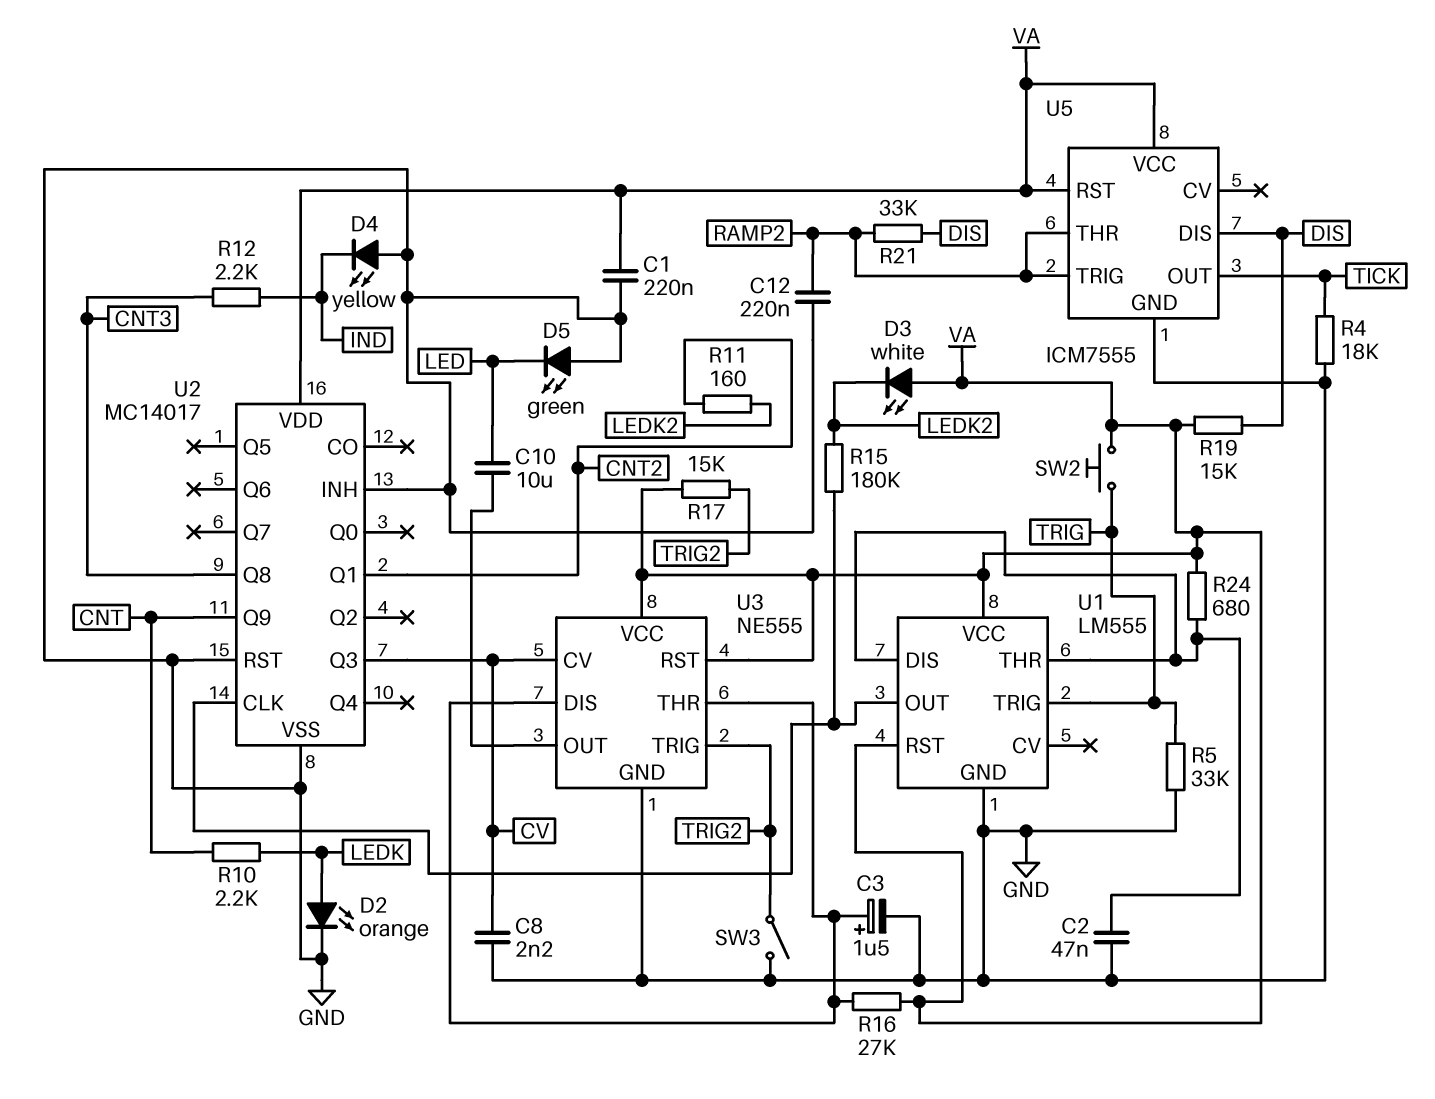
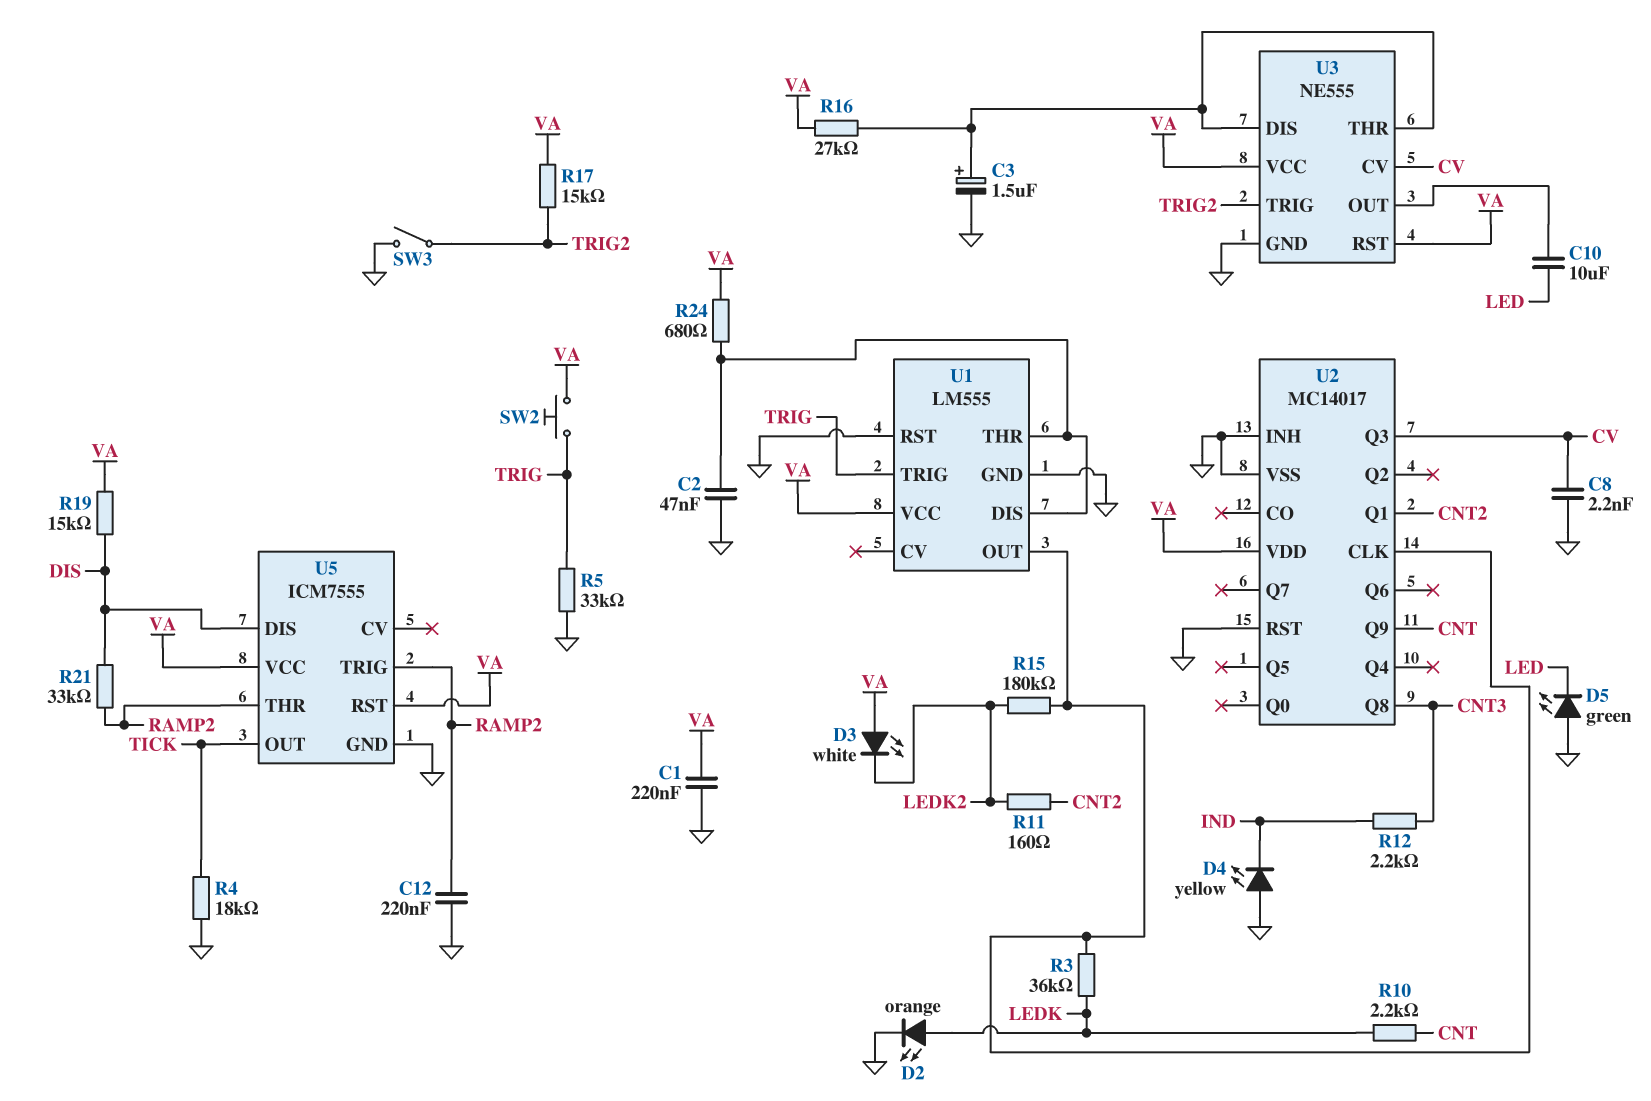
R3: none -> 36k (LEDK, U1/OUT)
U1 pin RST: VA -> GND

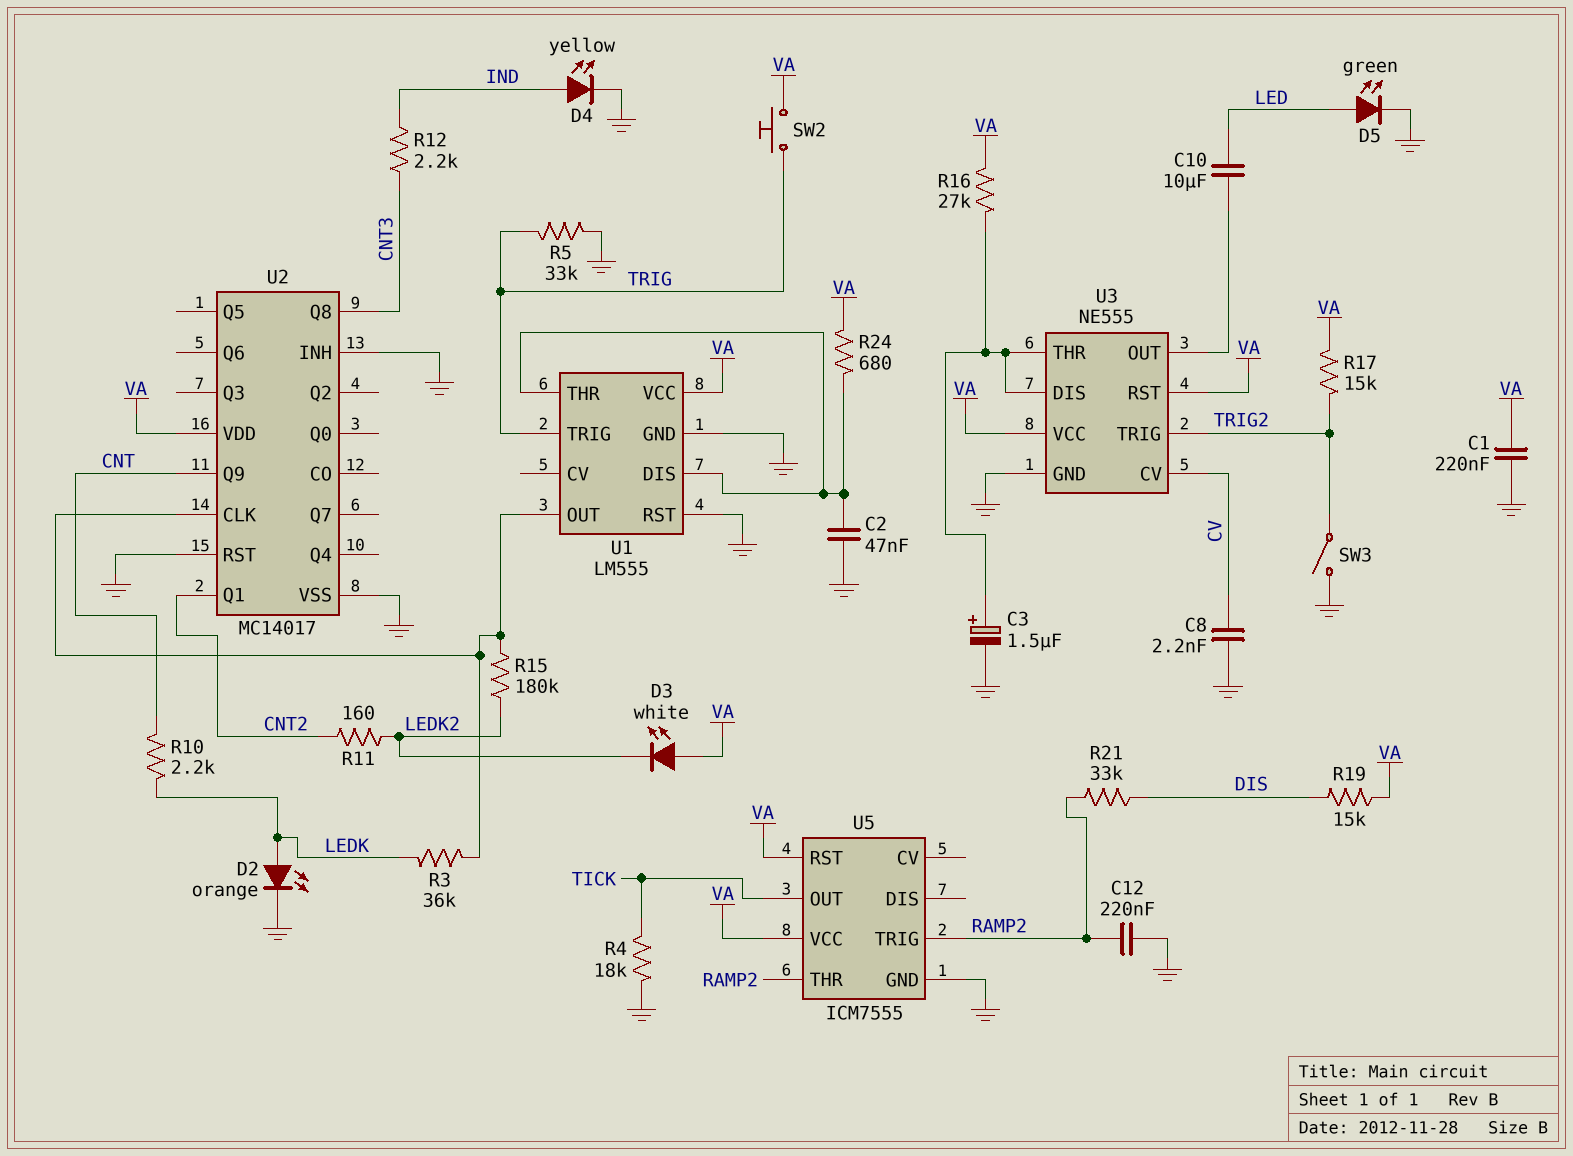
D4: LED yellow (A GND, K IND) -> LED yellow (A IND, K GND)
D5: LED green (A GND, K LED) -> LED green (A LED, K GND)
U2 pin Q3: CV -> none
U5 pin DIS: DIS -> none

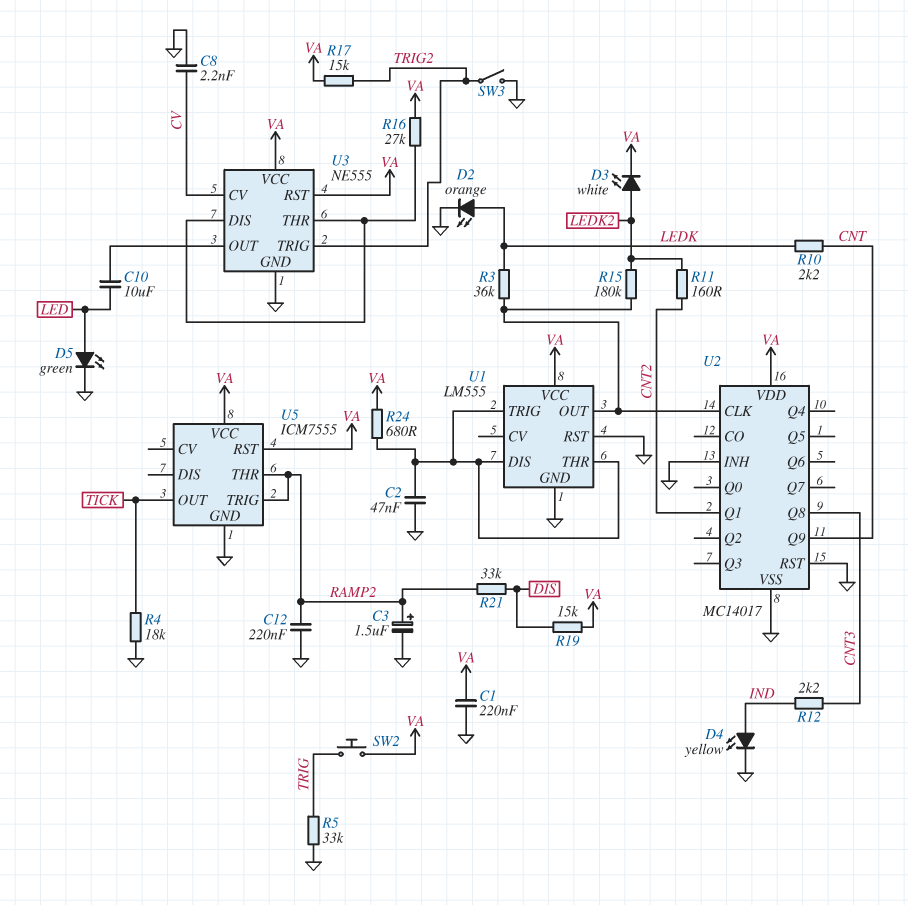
C3: 1.5uF (plus U3/DIS, minus GND) -> 1.5uF (plus RAMP2, minus GND)
D3: LED white (A VA, K LEDK2) -> LED white (A LEDK2, K VA)
U1 pin TRIG: TRIG -> U1/DIS

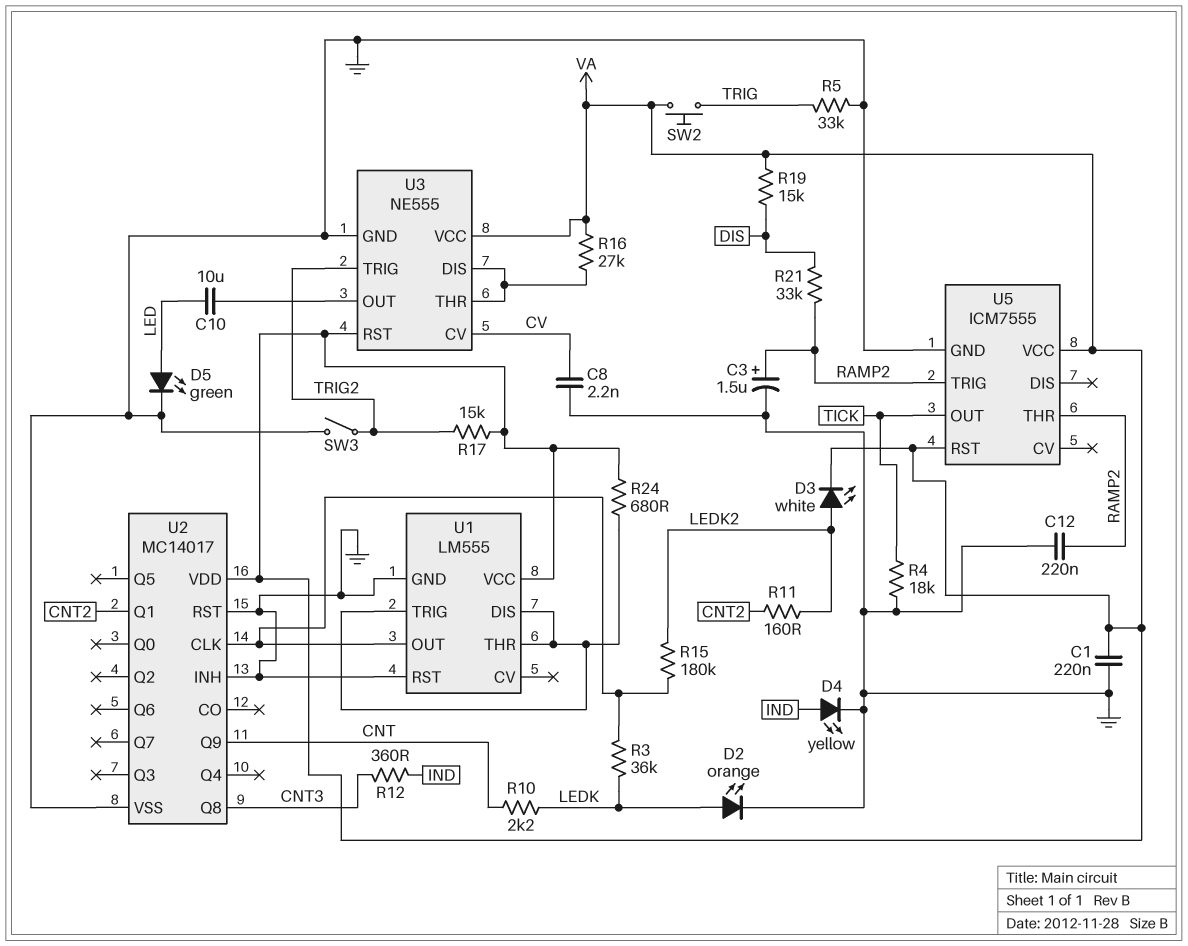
C2: 47nF (GND, U1/DIS) -> none
R12: 2.2k (CNT3, IND) -> 360 (CNT3, IND)

